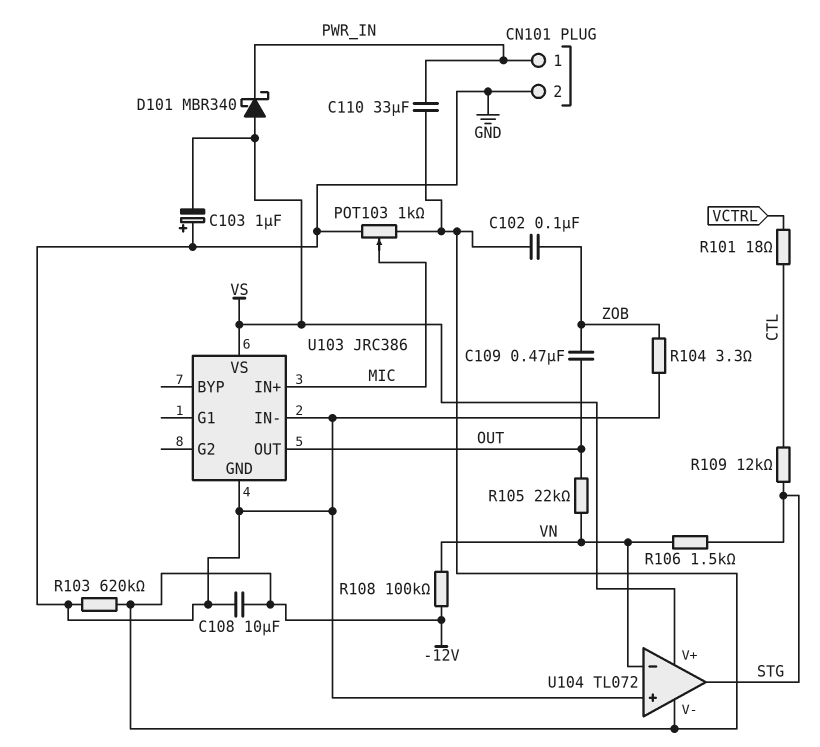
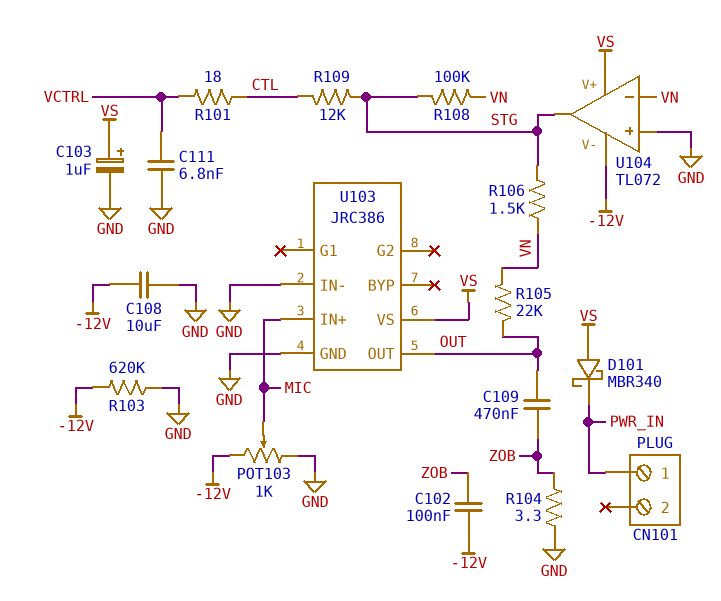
C103: 1uF (plus GND, minus VS) -> 1uF (plus VS, minus GND)
C110: 33uF (-12V, PWR_IN) -> none
C111: none -> 6.8nF (GND, VCTRL)
CN101 pin 2: GND -> none
R108: 100k (-12V, VN) -> 100k (STG, VN)

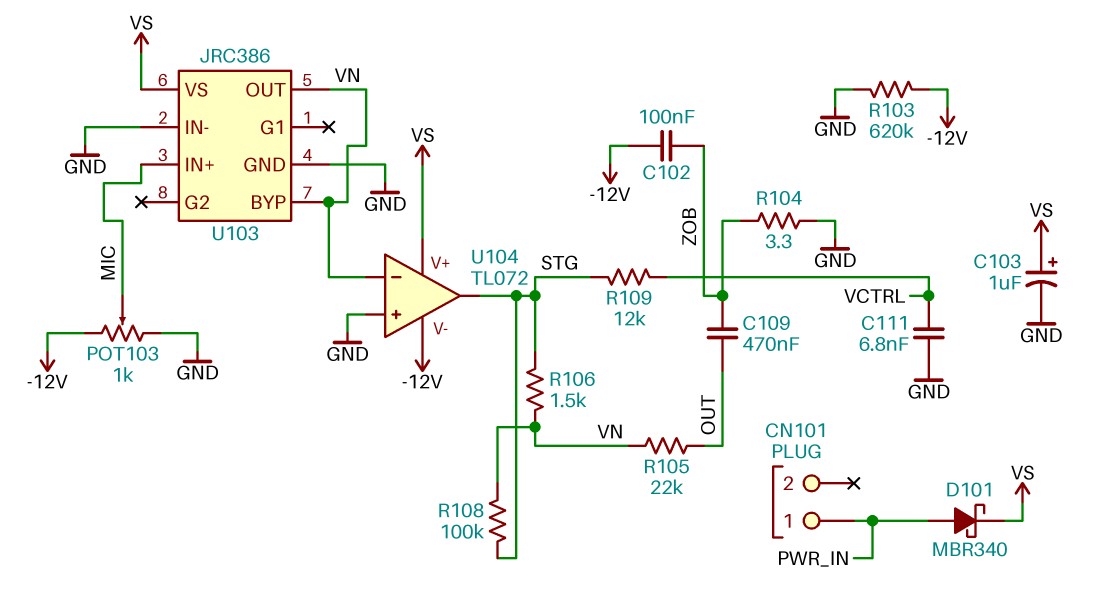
C108: 10uF (-12V, GND) -> none
D101: schottky MBR340 (A VS, K PWR_IN) -> schottky MBR340 (A PWR_IN, K VS)
R101: 18 (CTL, VCTRL) -> none
R109: 12k (CTL, STG) -> 12k (STG, VCTRL)
U103 pin BYP: none -> VN
U103 pin OUT: OUT -> VN

